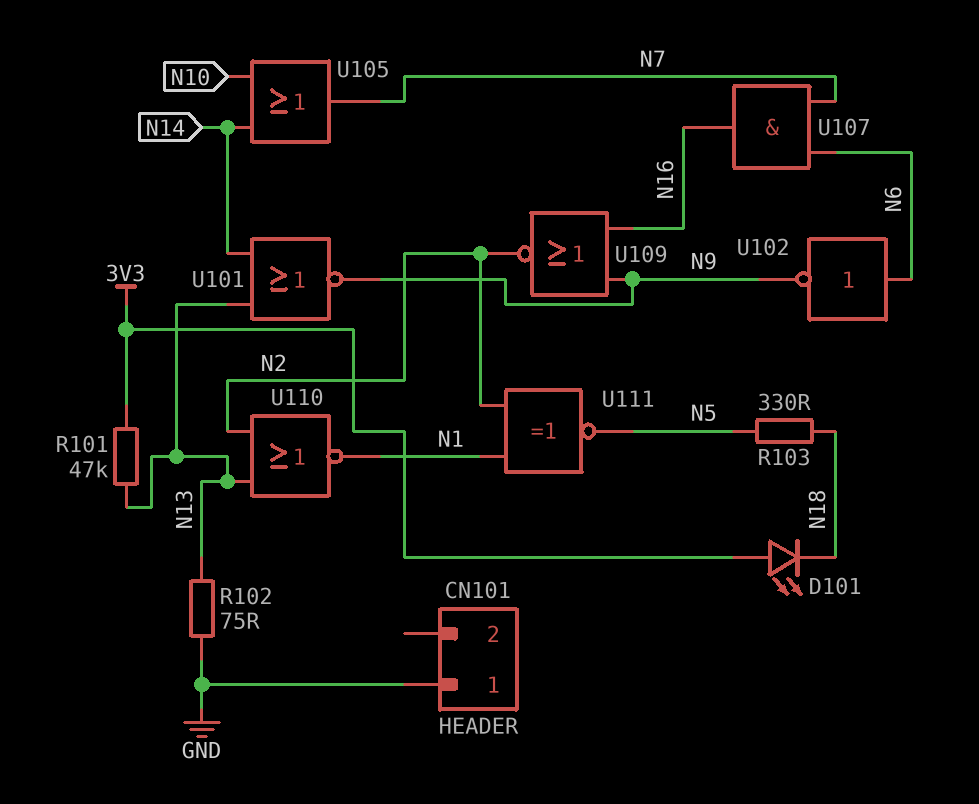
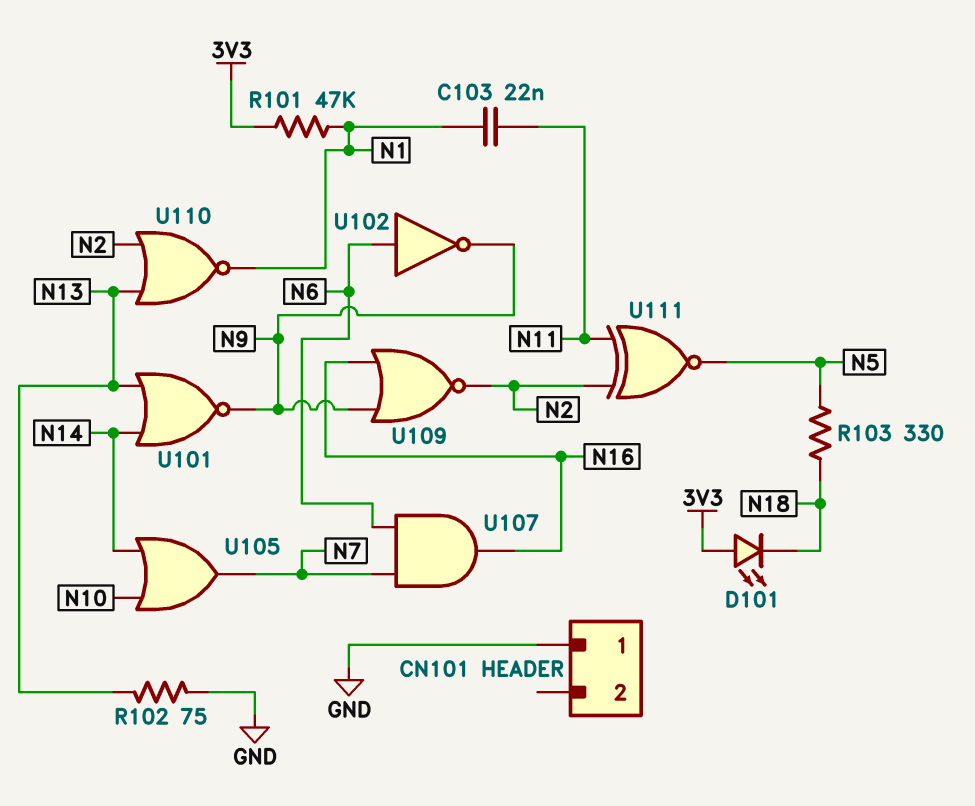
C103: none -> 22nF (N1, N11)
R101: 47k (3V3, N13) -> 47k (3V3, N1)
U111: XNOR (in N1, in N2, out N5) -> XNOR (in N2, in N11, out N5)

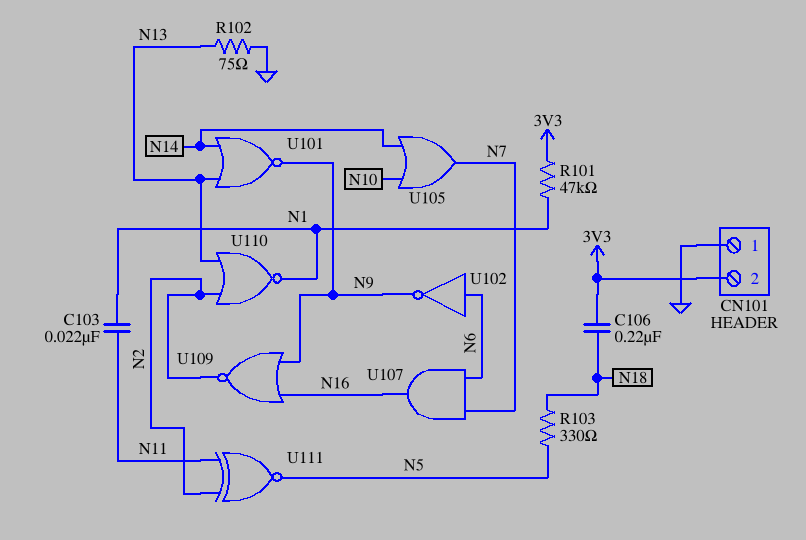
C106: none -> 220nF (3V3, N18)
CN101 pin 2: none -> 3V3
D101: LED (A 3V3, K N18) -> none

